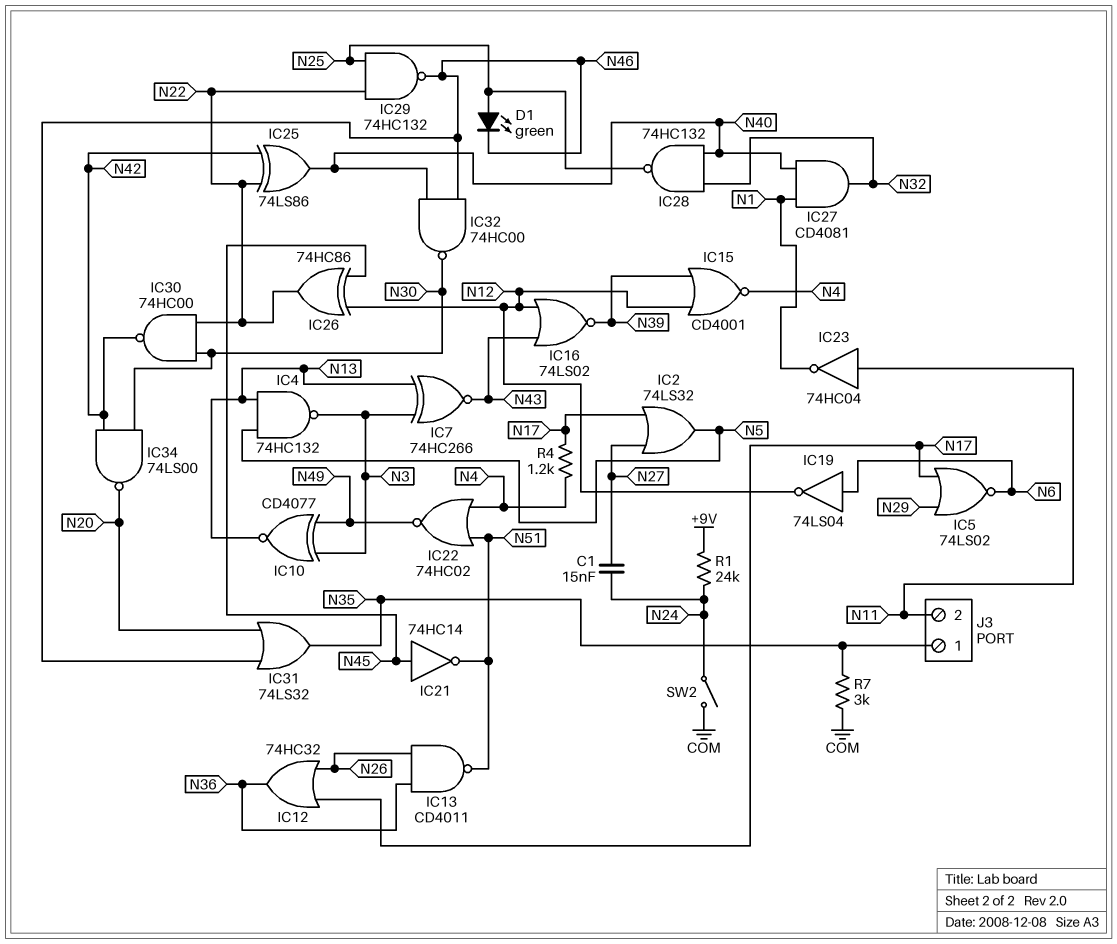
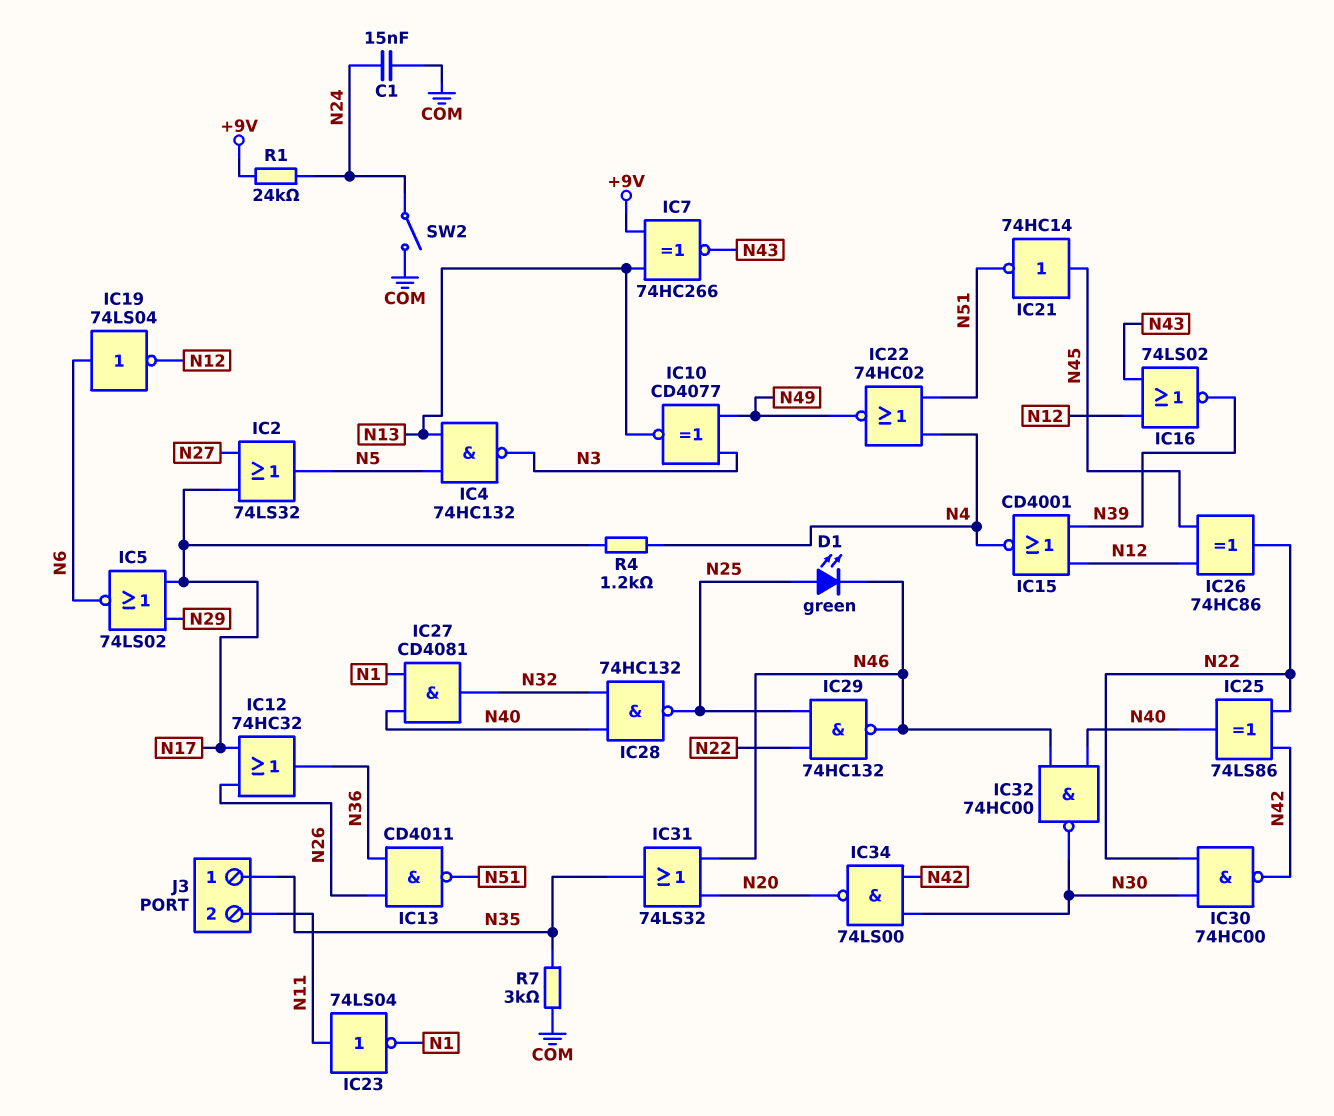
C1: 15nF (N24, N27) -> 15nF (COM, N24)
IC7: XNOR 74HC266 (in N3, in N13, out N43) -> XNOR 74HC266 (in +9V, in N13, out N43)
IC23: NOT 74HC04 (in N11, out N1) -> NOT 74LS04 (in N11, out N1)

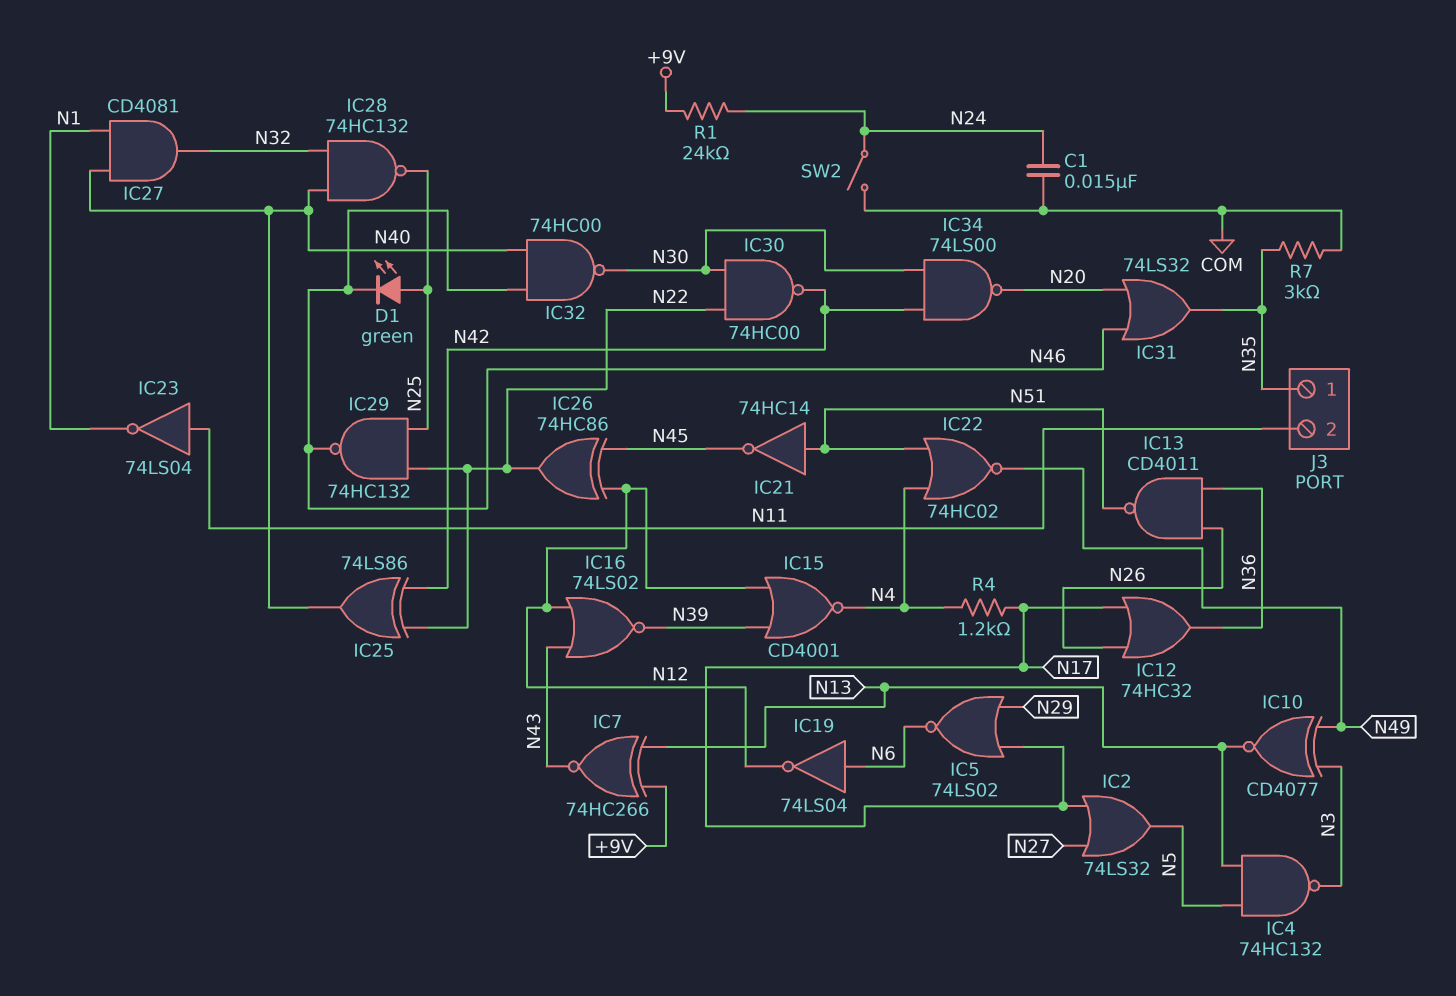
IC21: NOT 74HC14 (in N45, out N51) -> NOT 74HC14 (in N51, out N45)

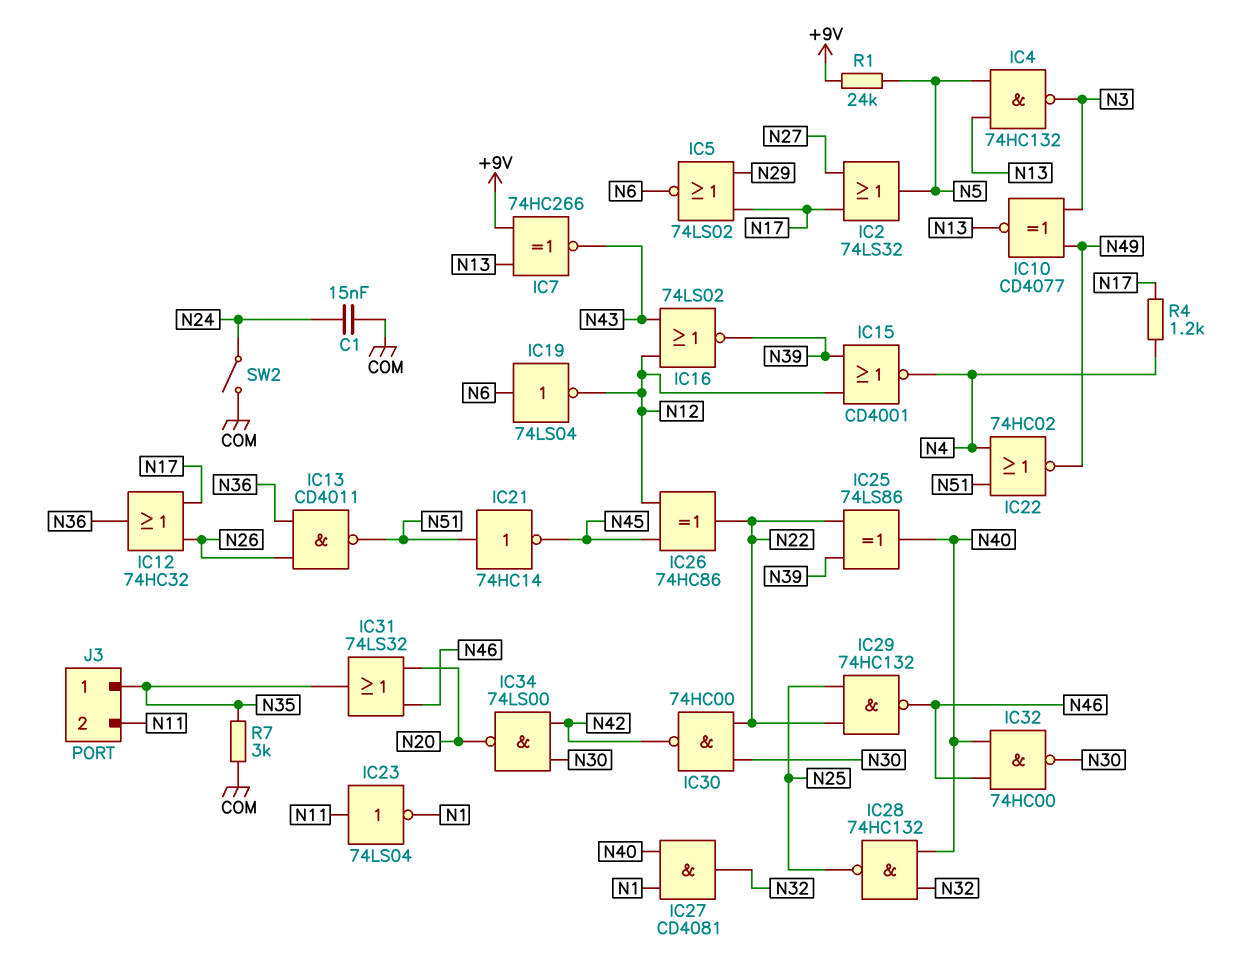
D1: LED green (A N25, K N46) -> none
IC25: XOR 74LS86 (in N22, in N42, out N40) -> XOR 74LS86 (in N22, in N39, out N40)
R1: 24k (+9V, N24) -> 24k (+9V, N5)

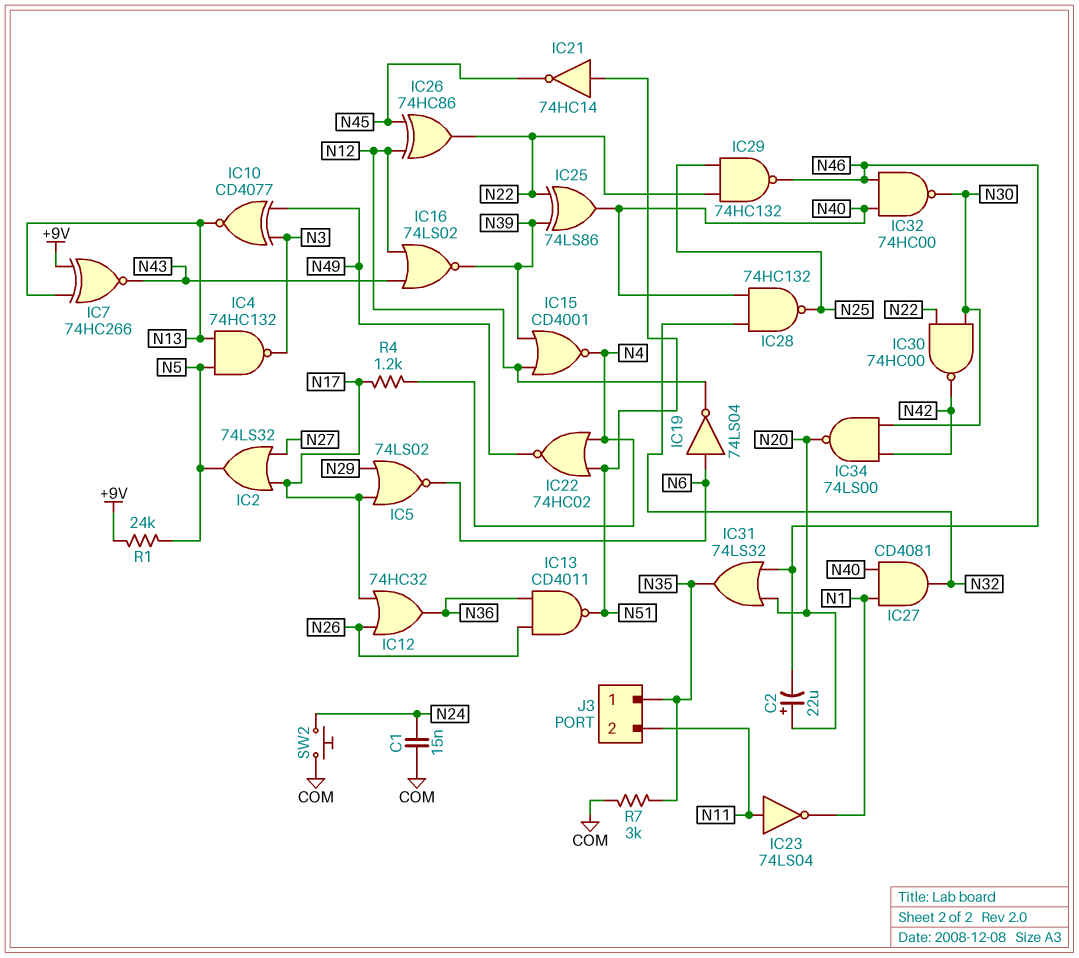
C2: none -> 22uF (plus N20, minus N46)
SW2: switch (COM, N24) -> button (COM, N24)

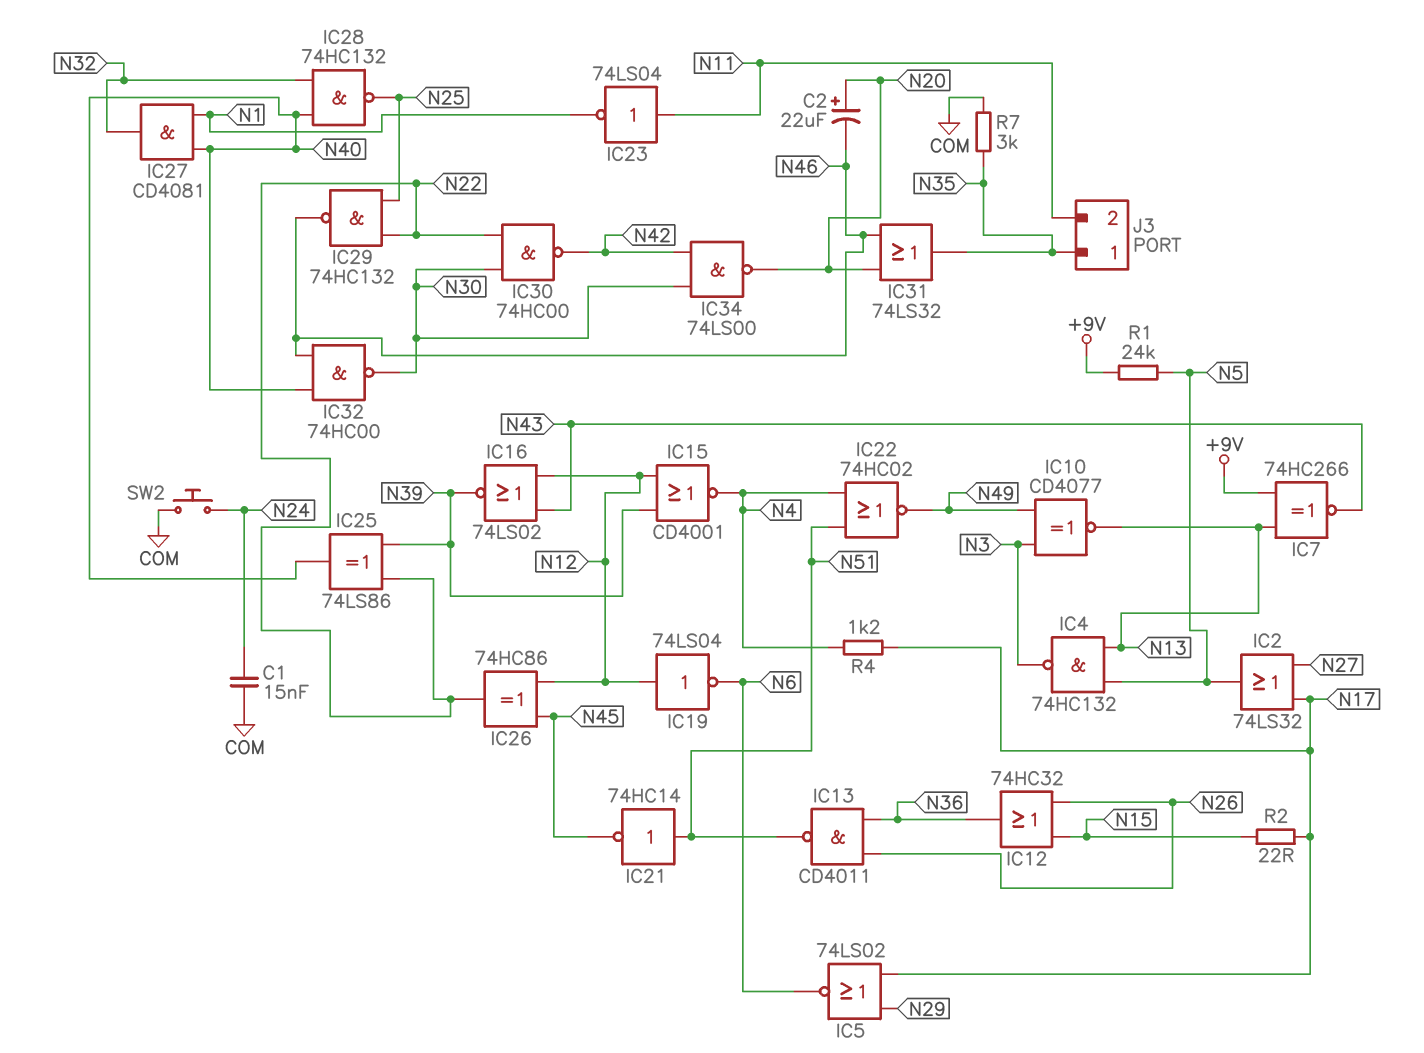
IC12: OR 74HC32 (in N17, in N26, out N36) -> OR 74HC32 (in N15, in N26, out N36)
IC19: NOT 74LS04 (in N6, out N12) -> NOT 74LS04 (in N12, out N6)
R2: none -> 22 (N15, N17)

